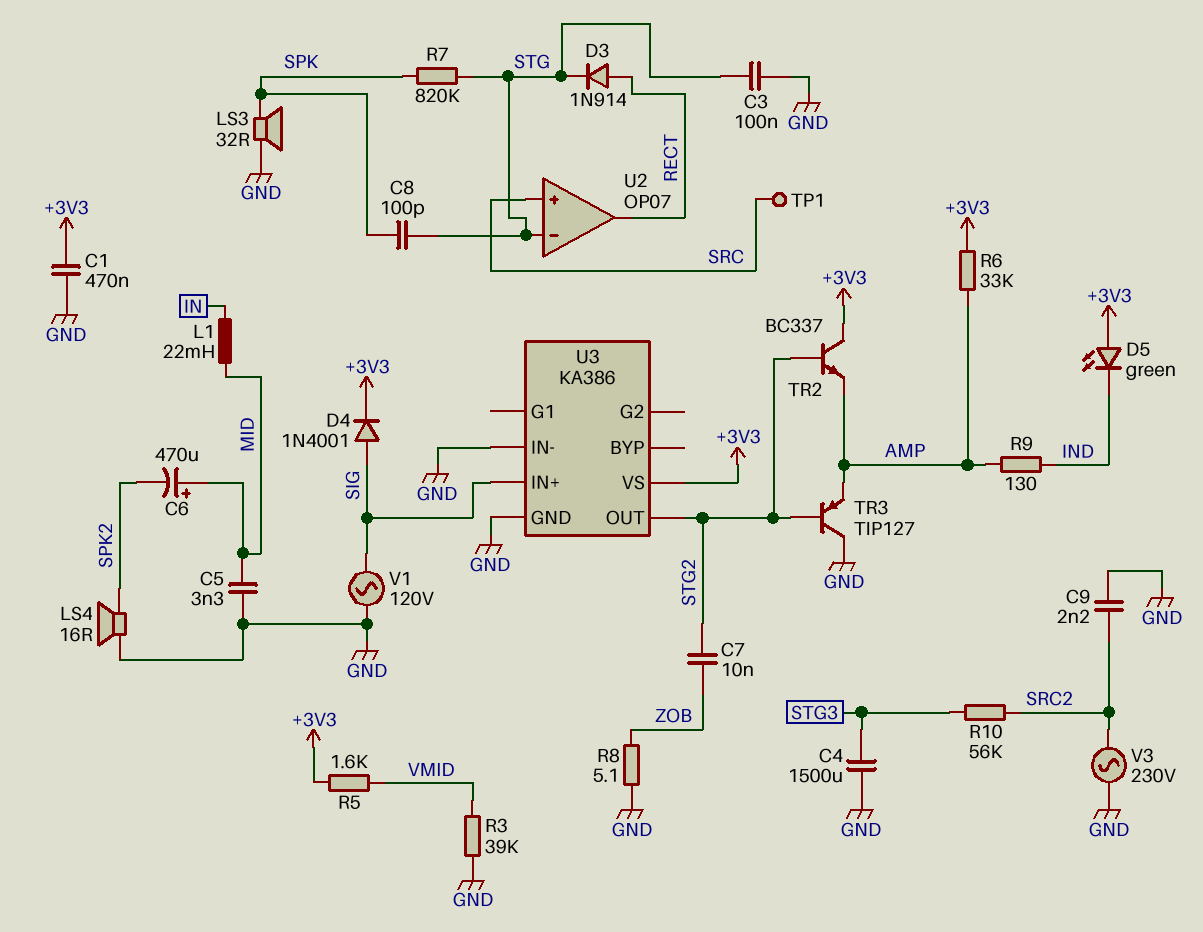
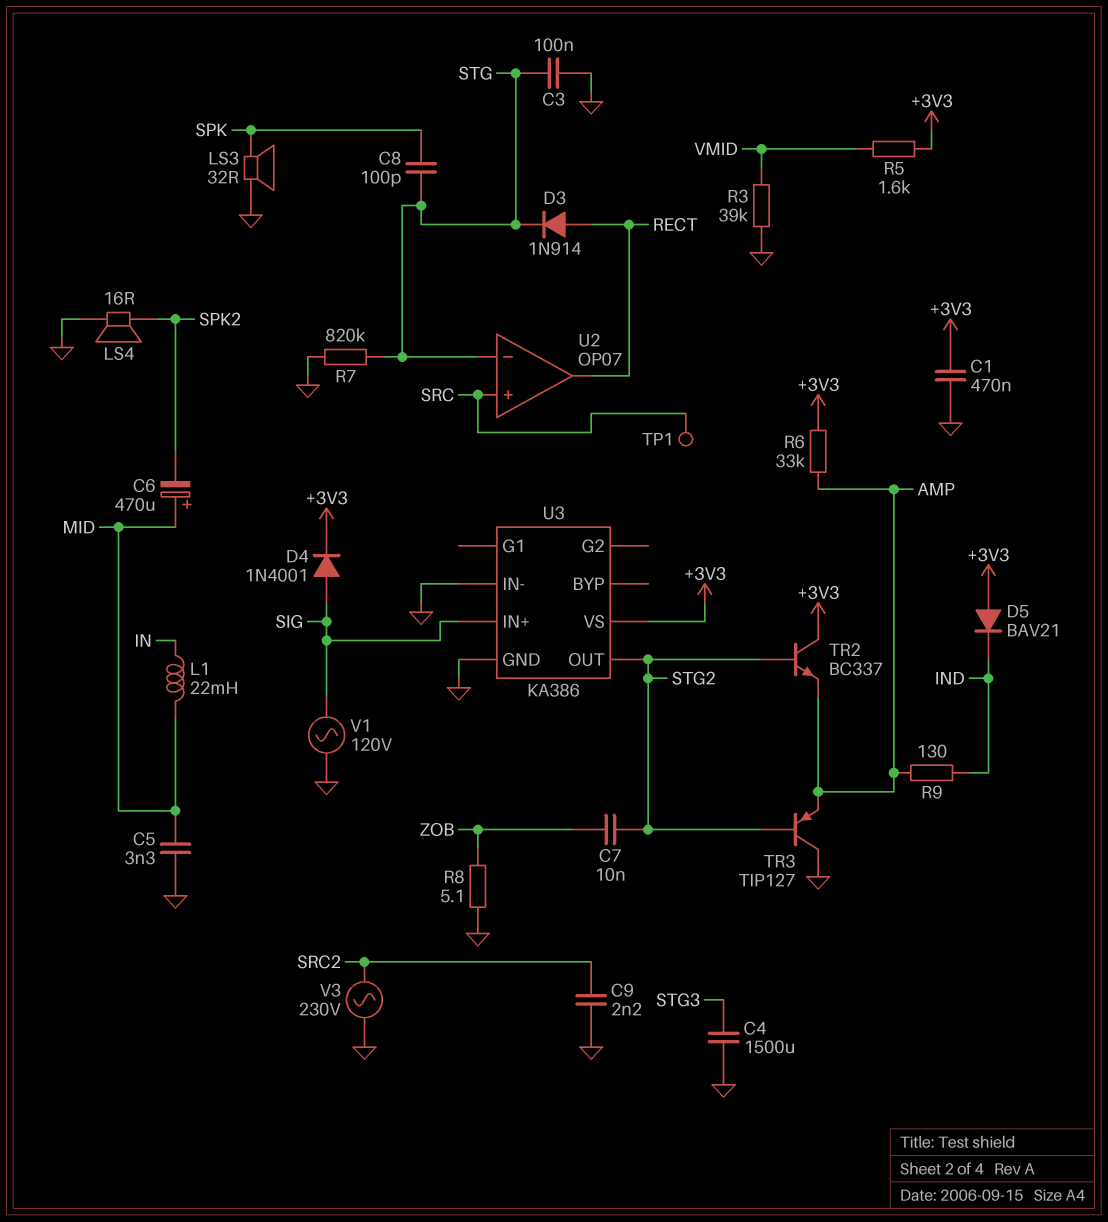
D5: LED green (A +3V3, K IND) -> diode BAV21 (A +3V3, K IND)
R7: 820k (SPK, STG) -> 820k (GND, STG)
R10: 56k (SRC2, STG3) -> none

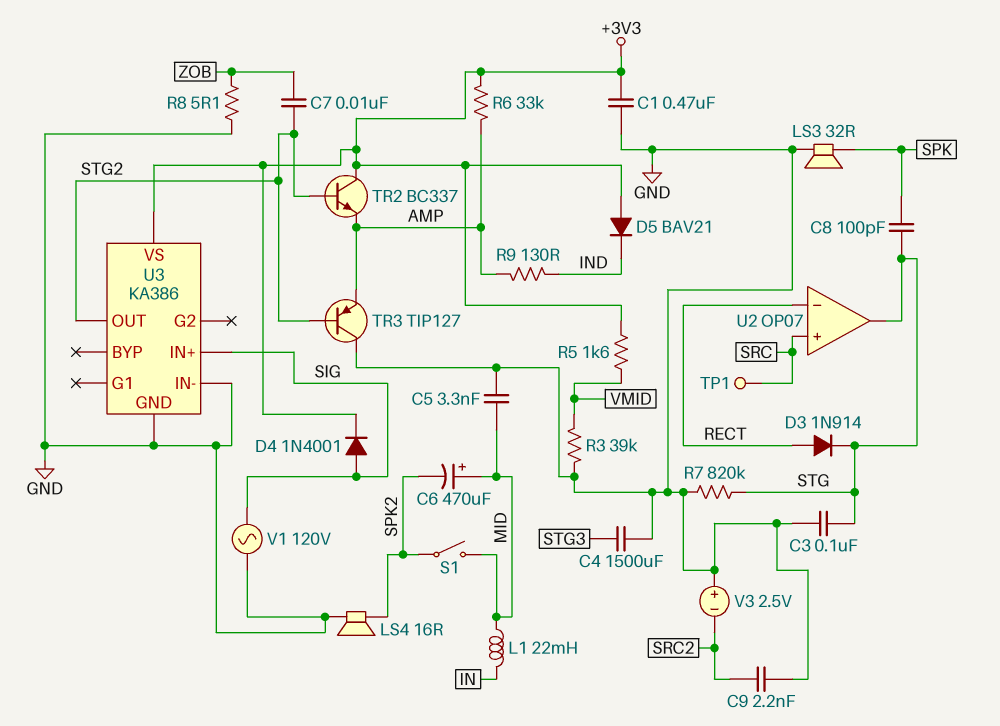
S1: none -> switch (MID, SPK2)
U2 pin in-: STG -> RECT
U2 pin out: RECT -> STG
V3: AC 230V (GND, SRC2) -> 2.5V (plus GND, minus SRC2)

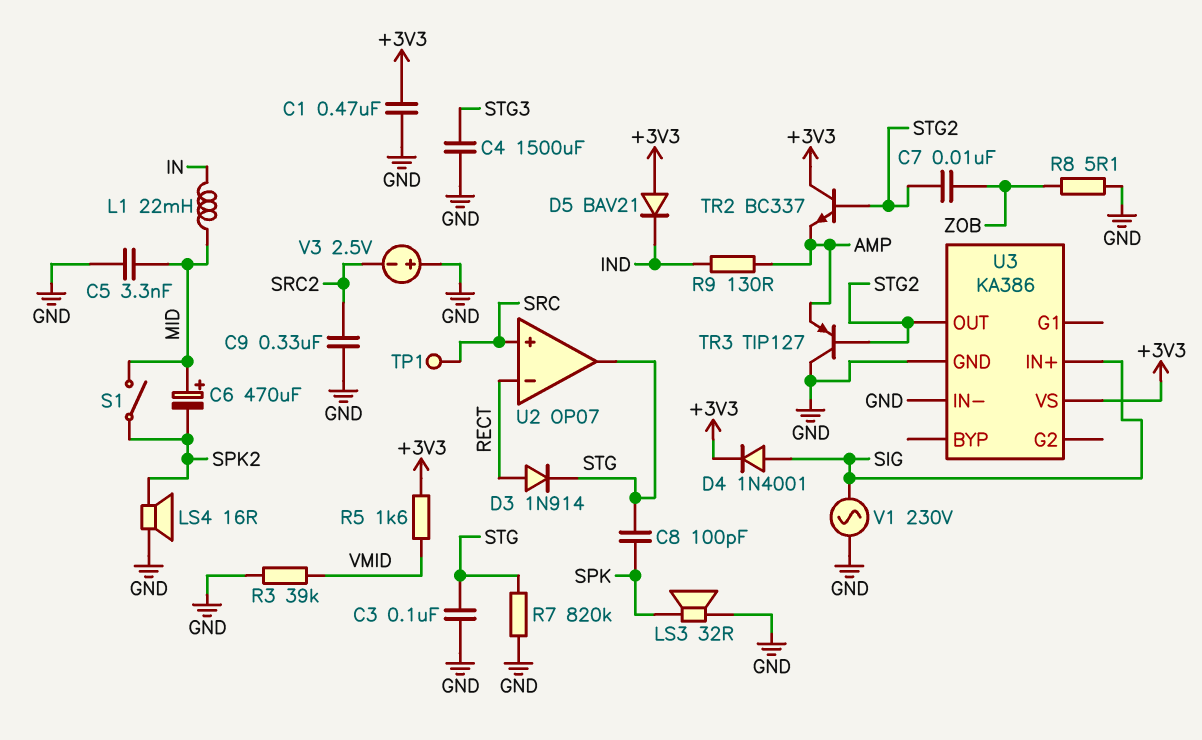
C9: 2.2nF (GND, SRC2) -> 330nF (GND, SRC2)
R6: 33k (+3V3, AMP) -> none
V1: AC 120V (GND, SIG) -> AC 230V (GND, SIG)

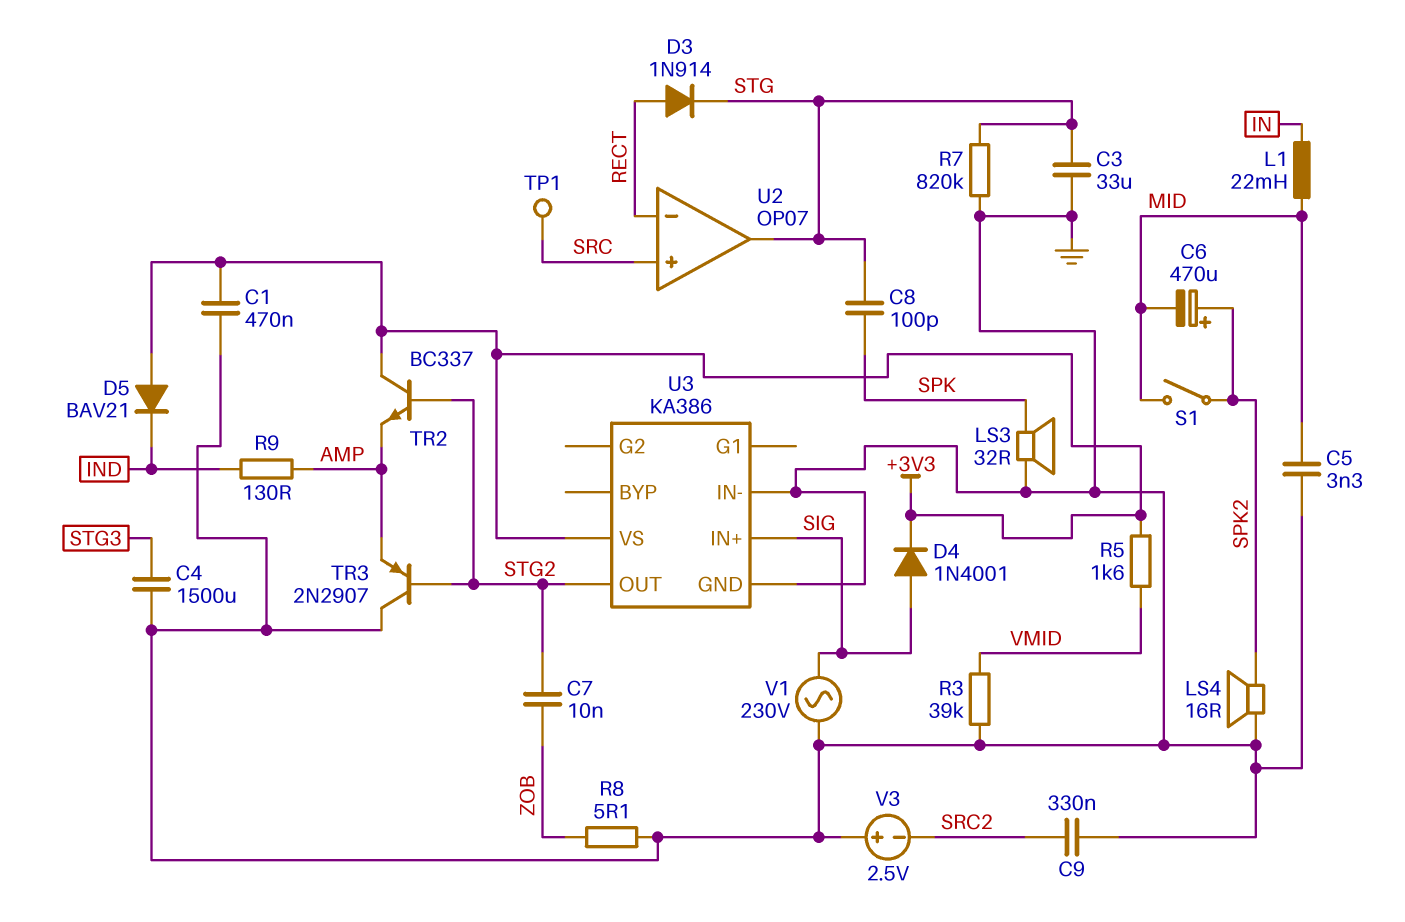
C3: 100nF (GND, STG) -> 33uF (GND, STG)
C6: 470uF (plus MID, minus SPK2) -> 470uF (plus SPK2, minus MID)
TR3: PNP TIP127 (B STG2, C GND, E AMP) -> PNP 2N2907 (B STG2, C GND, E AMP)

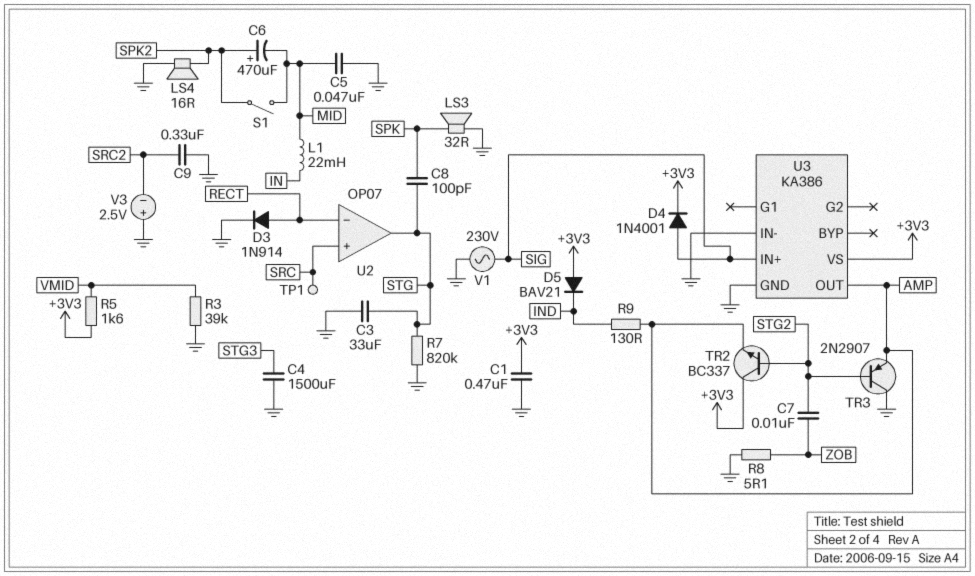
C5: 3.3nF (GND, MID) -> 47nF (GND, MID)
D3: diode 1N914 (A RECT, K STG) -> diode 1N914 (A RECT, K GND)
U3 pin OUT: STG2 -> AMP

